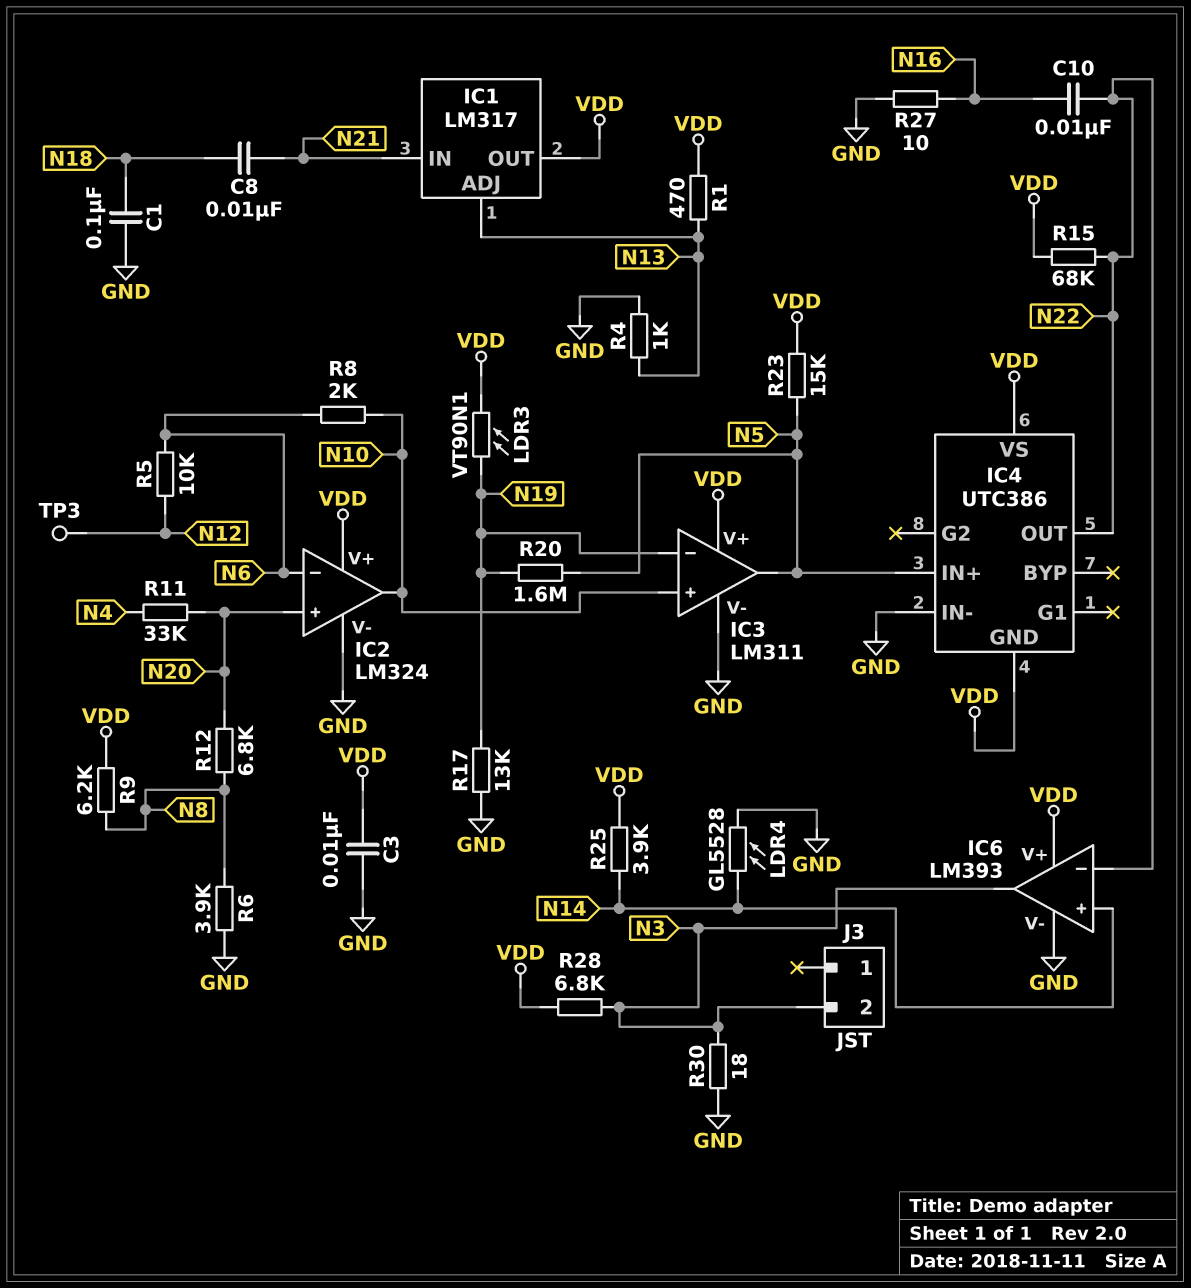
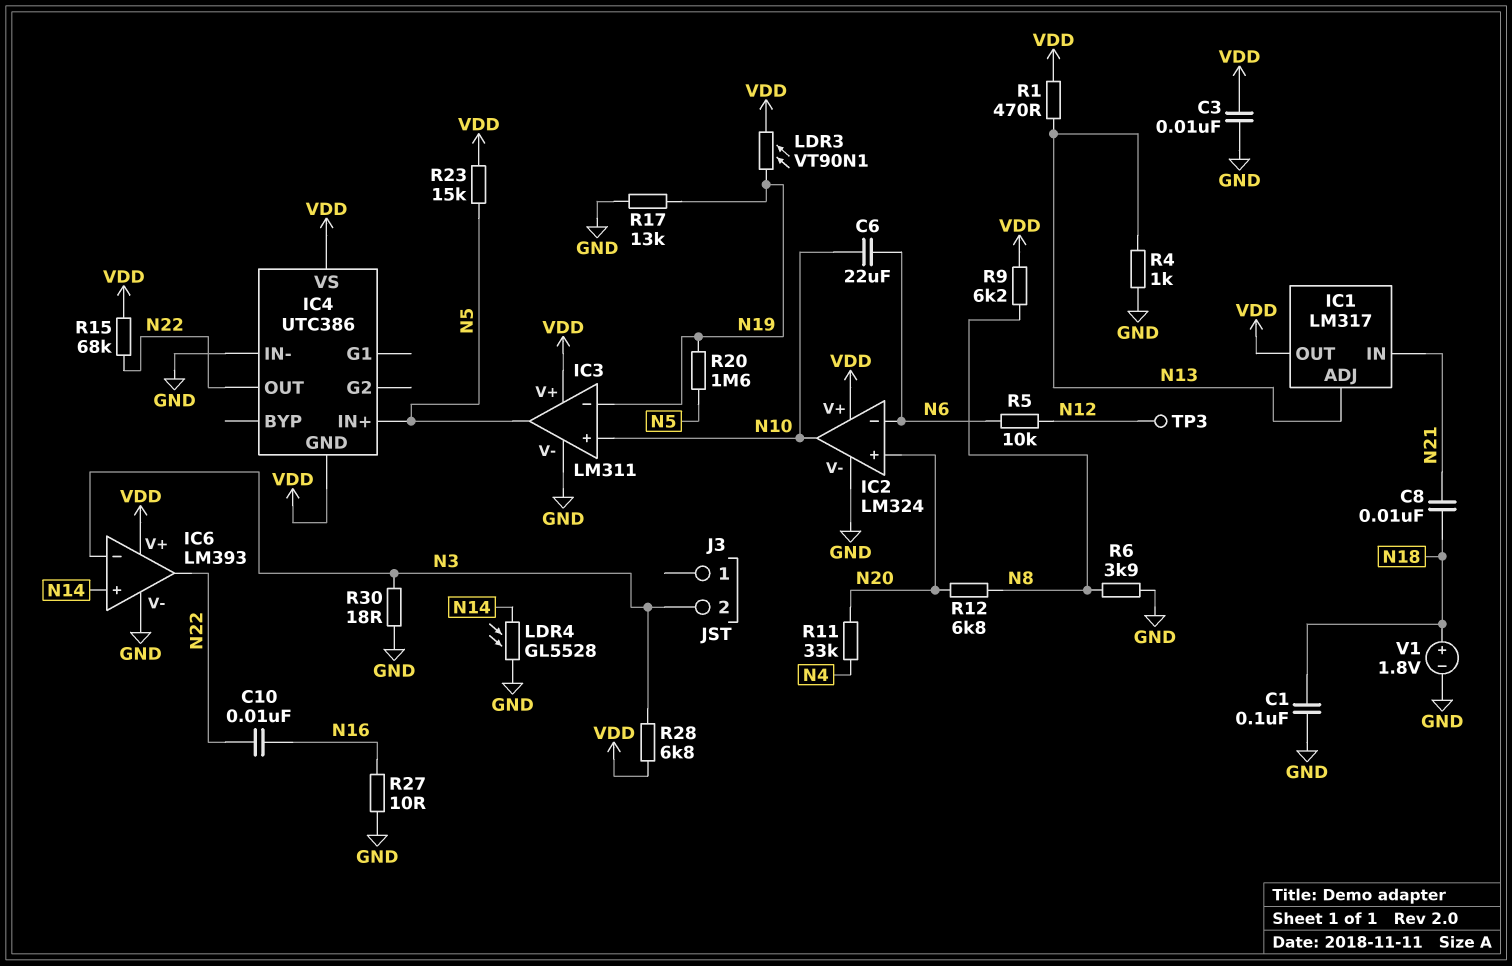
C6: none -> 22uF (N6, N10)
IC6 pin in-: N22 -> N3
IC6 pin out: N3 -> N22
R8: 2k (N6, N10) -> none
R25: 3.9k (N14, VDD) -> none
V1: none -> 1.8V (plus N18, minus GND)

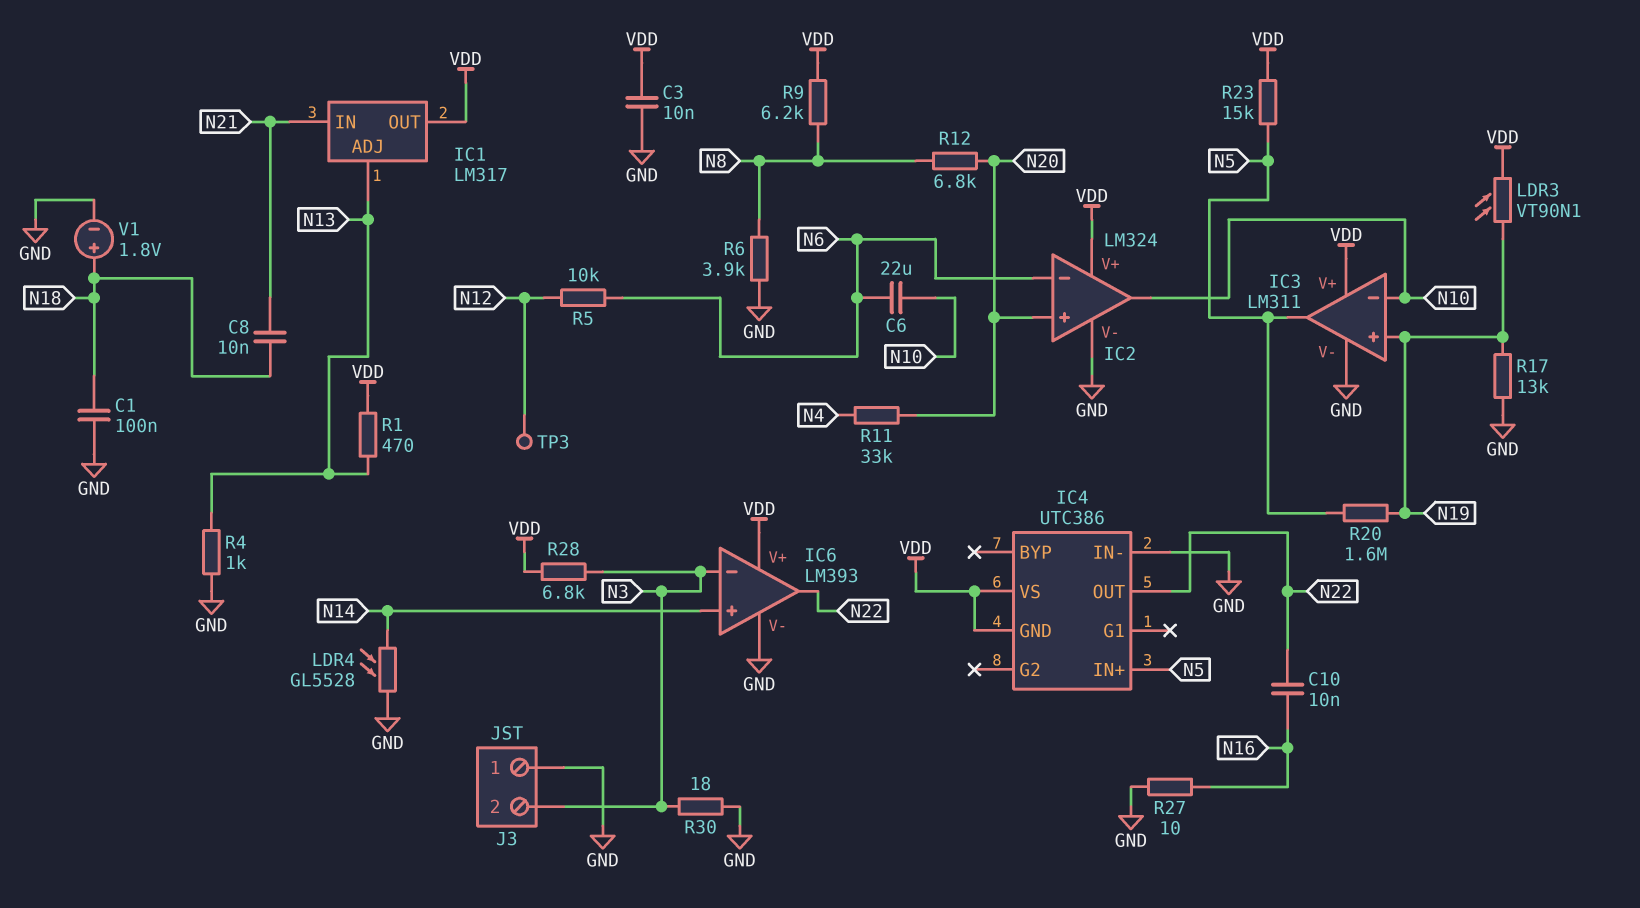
IC3 pin in+: N10 -> N19
IC3 pin in-: N19 -> N10
J3 pin 1: none -> GND
R15: 68k (N22, VDD) -> none

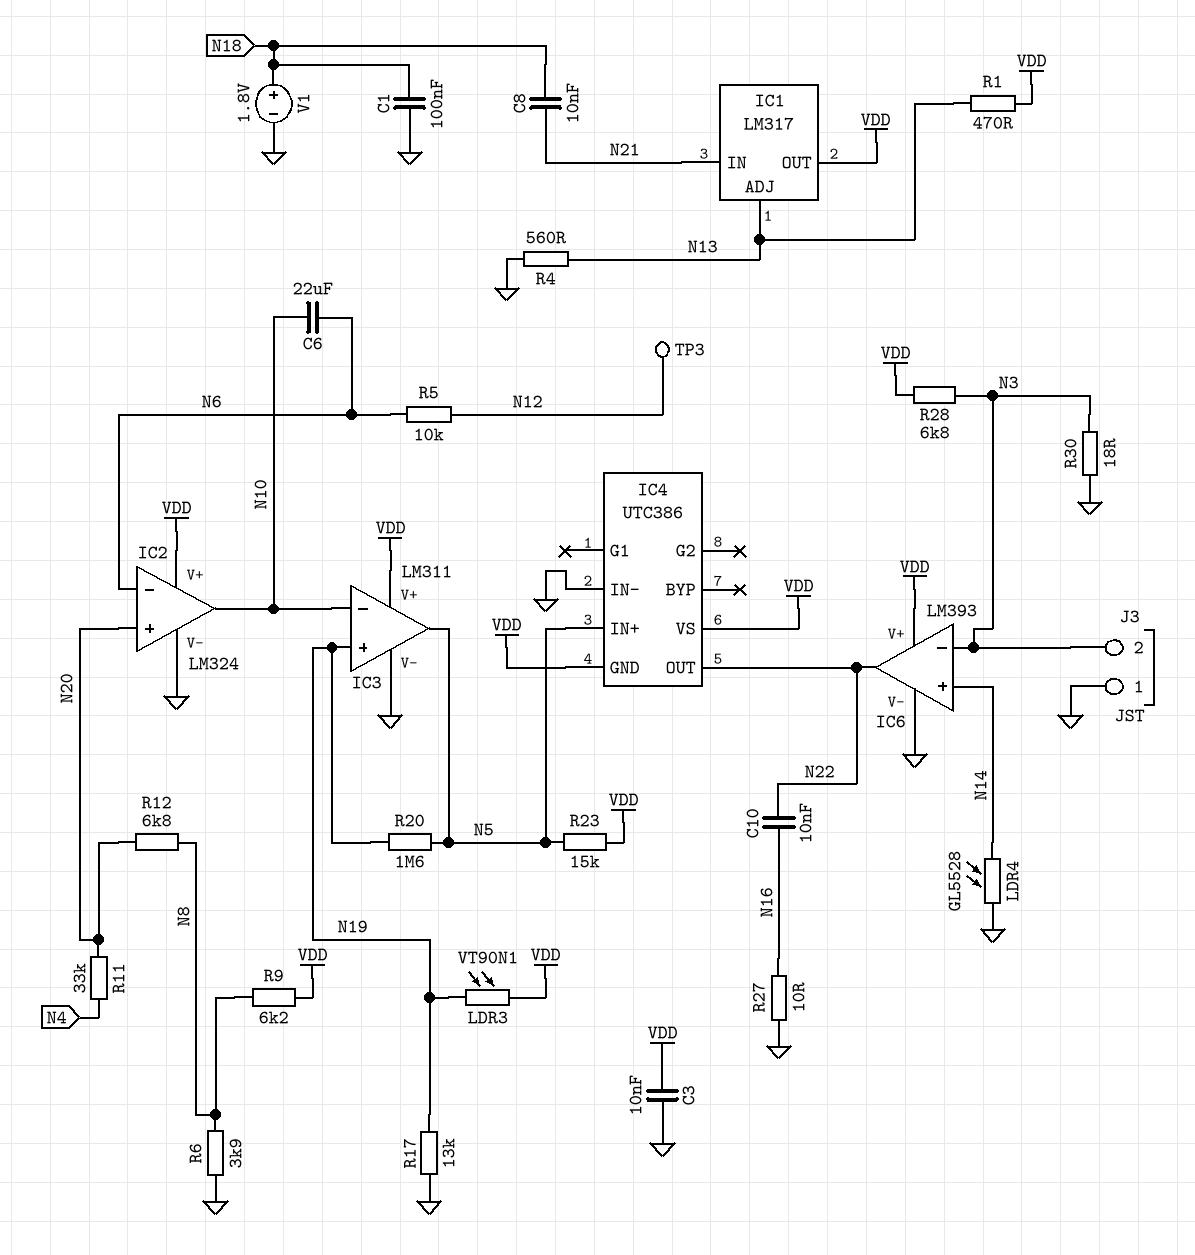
R4: 1k (GND, N13) -> 560 (GND, N13)

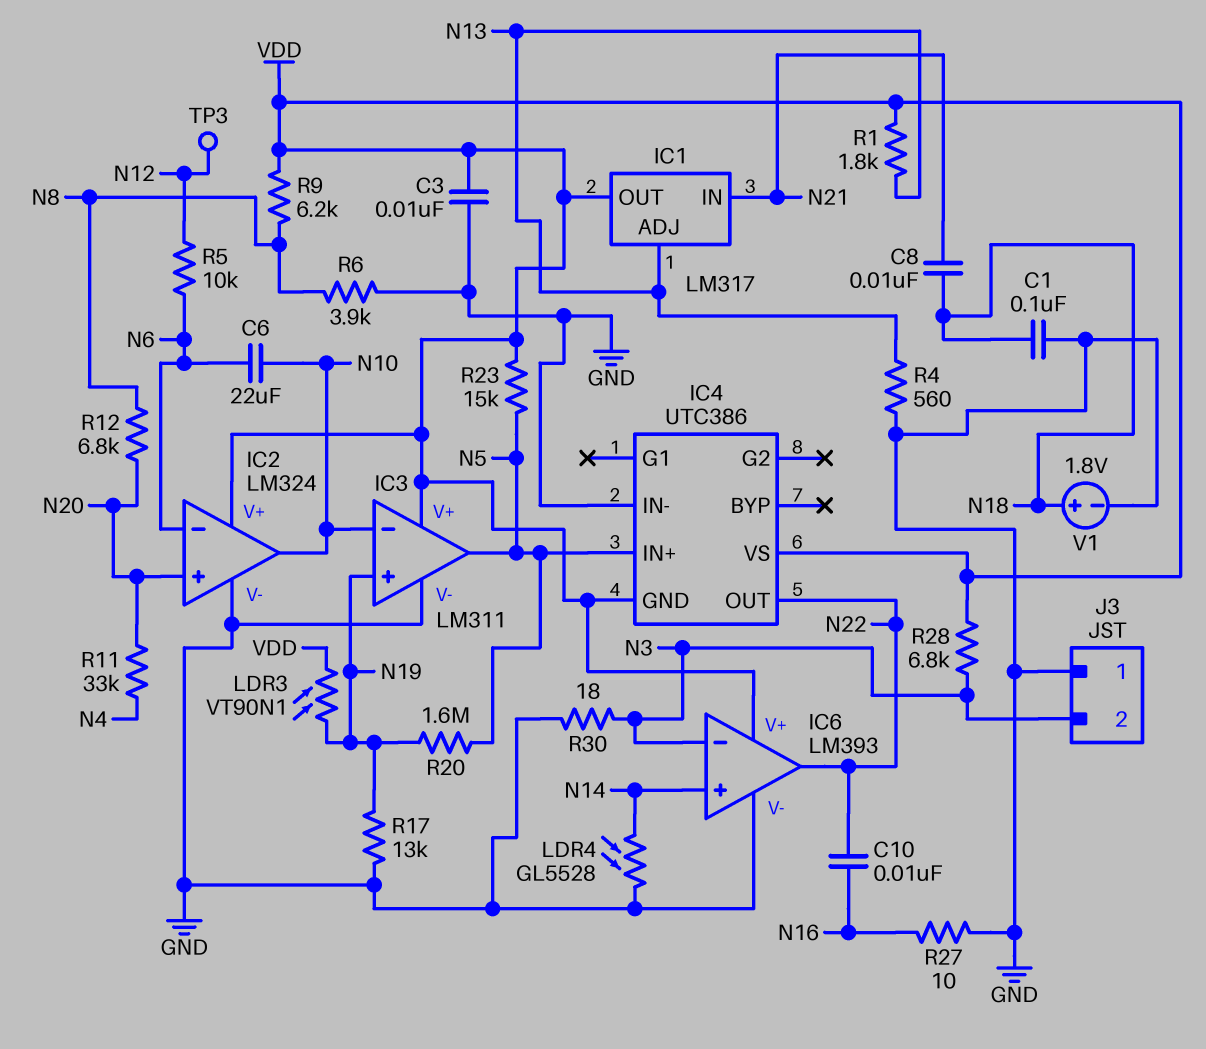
R1: 470 (N13, VDD) -> 1.8k (N13, VDD)

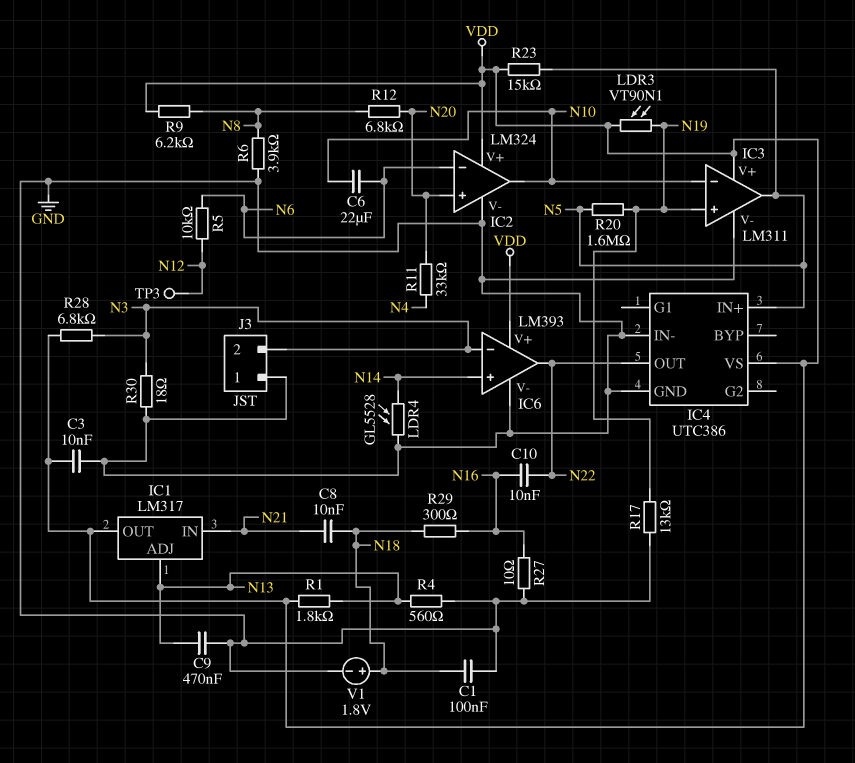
C9: none -> 470nF (GND, N13)
IC4 pin GND: VDD -> GND
R29: none -> 300 (N16, N18)

